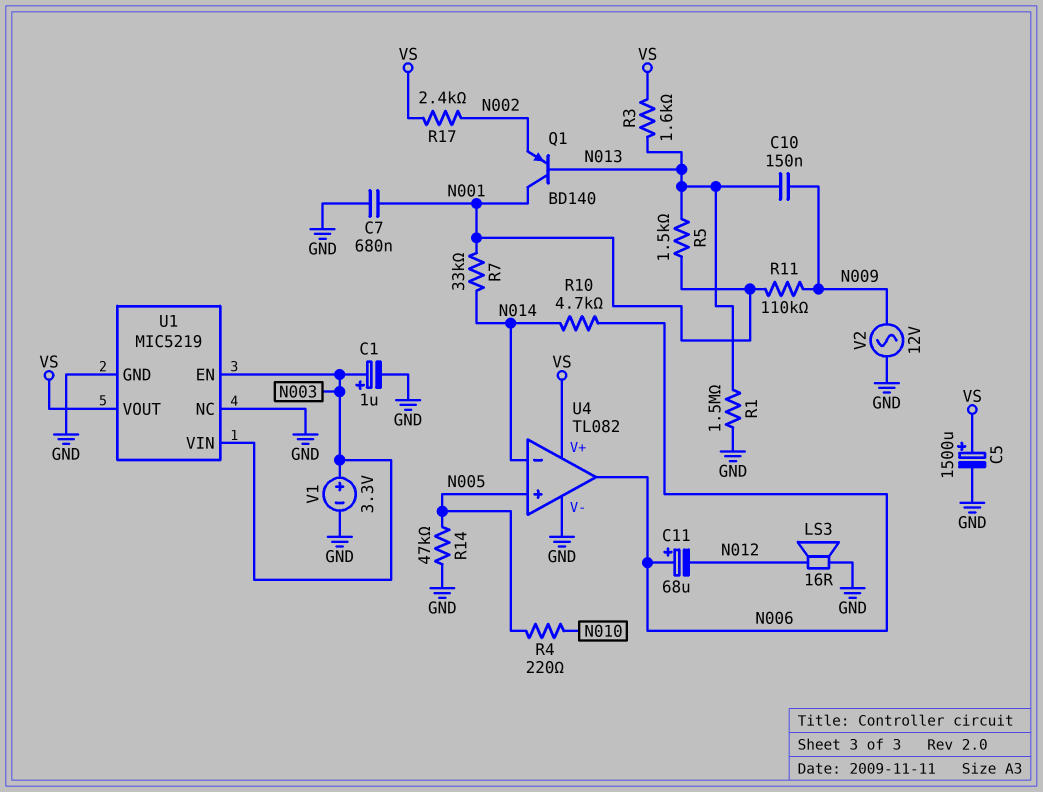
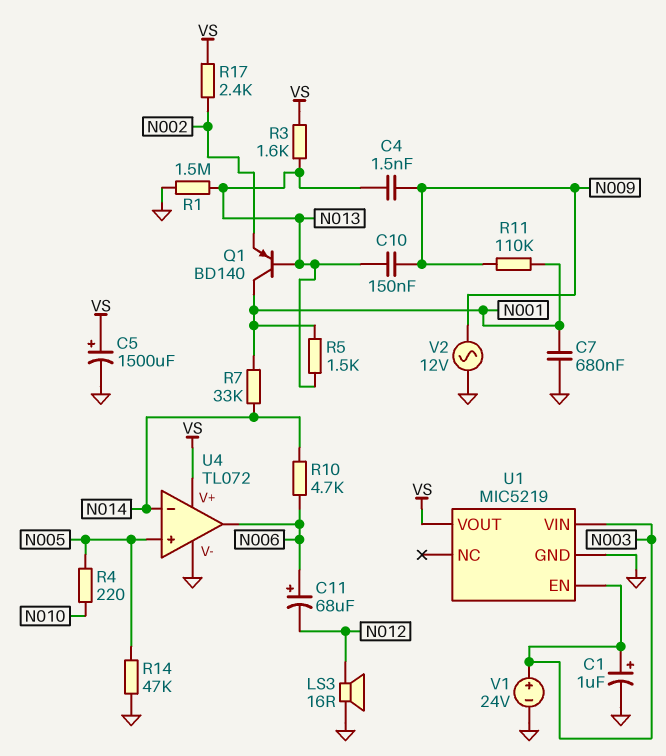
C4: none -> 1.5nF (N009, N013)
U1 pin NC: GND -> none
U4: TL082 -> TL072
V1: 3.3V (plus N003, minus GND) -> 24V (plus N003, minus GND)

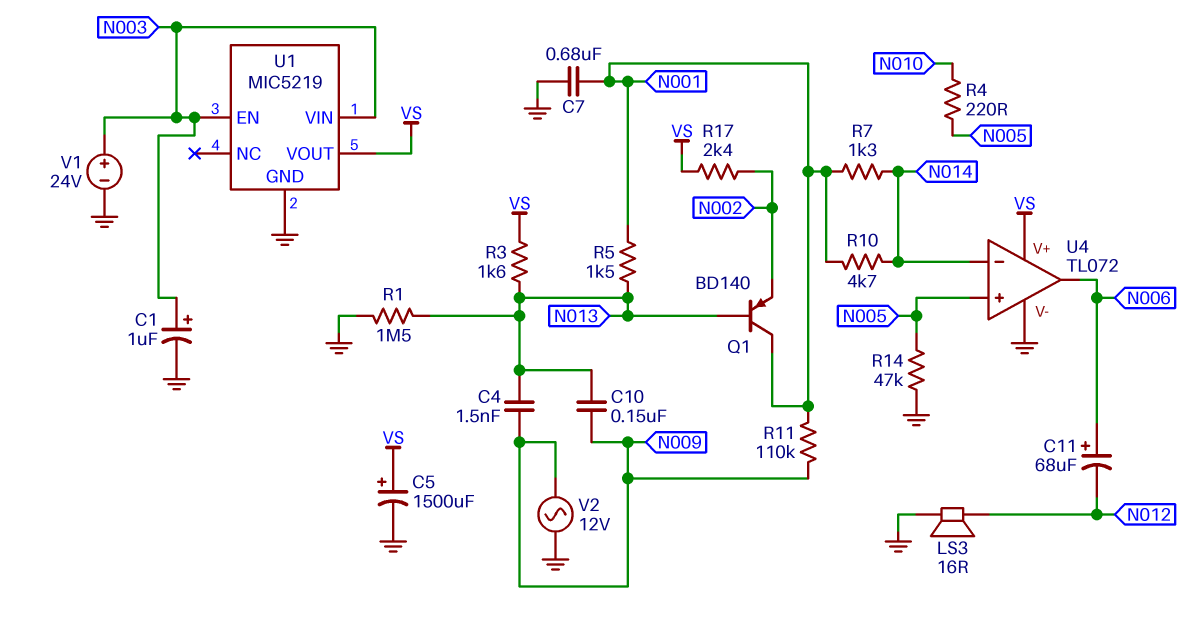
R7: 33k (N001, N014) -> 1.3k (N001, N014)
R10: 4.7k (N006, N014) -> 4.7k (N001, N014)

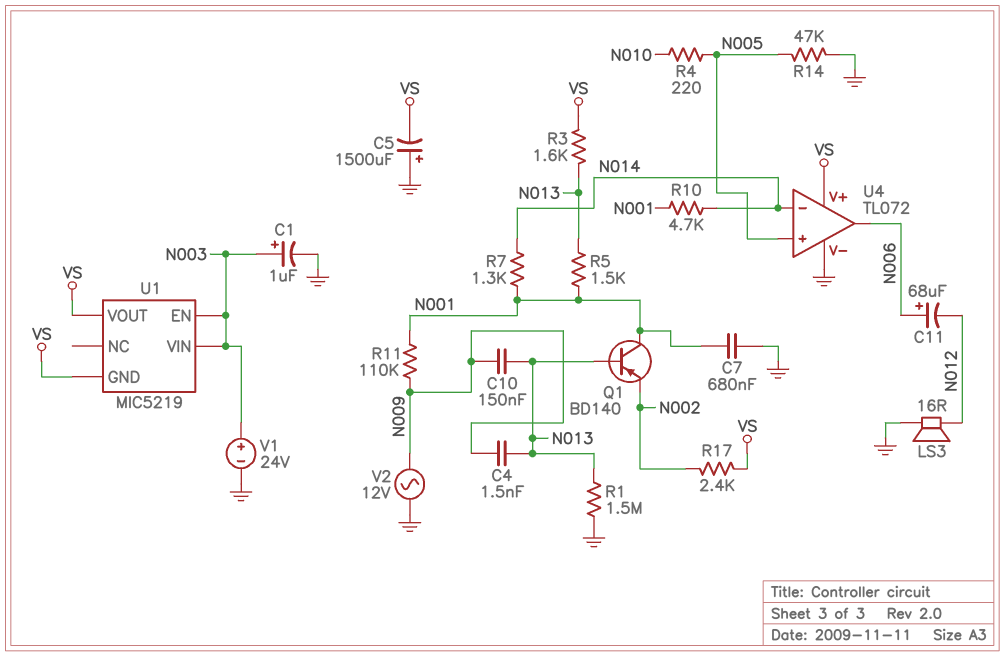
C5: 1500uF (plus VS, minus GND) -> 1500uF (plus GND, minus VS)
U1 pin GND: GND -> VS

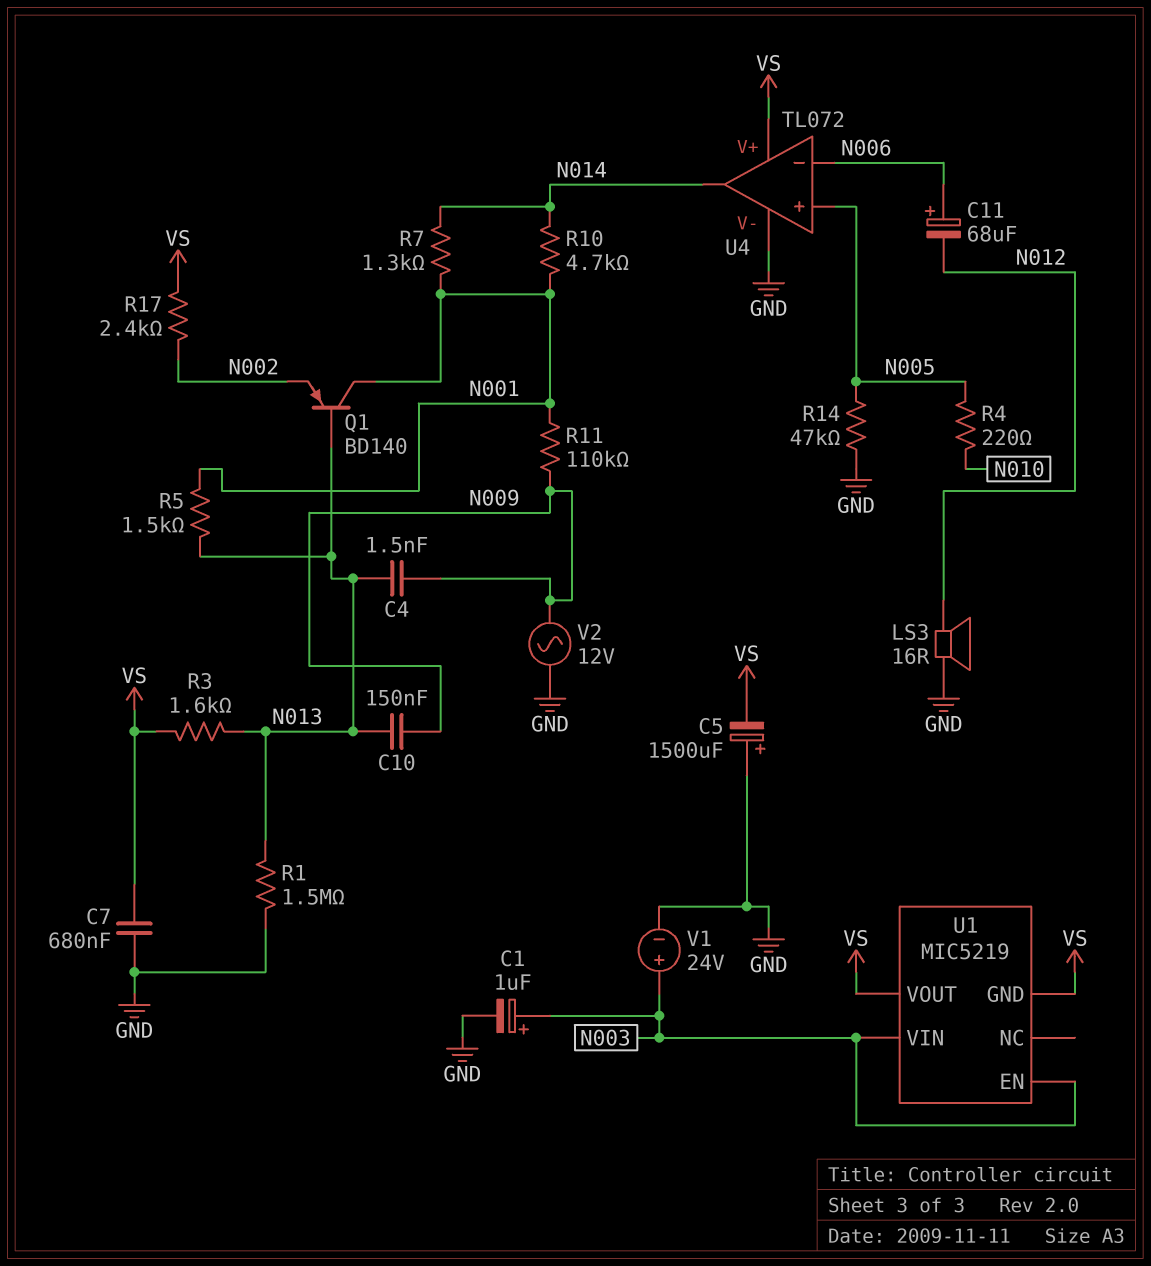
C7: 680nF (GND, N001) -> 680nF (GND, VS)
U4 pin in-: N014 -> N006
U4 pin out: N006 -> N014

